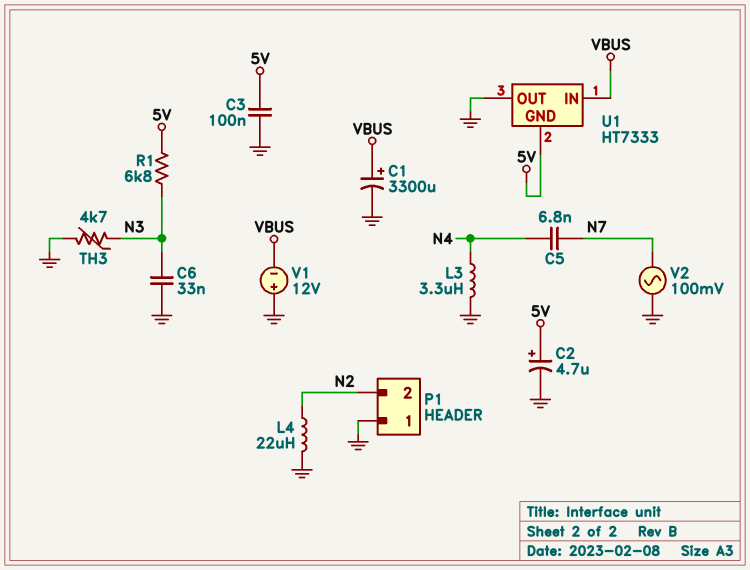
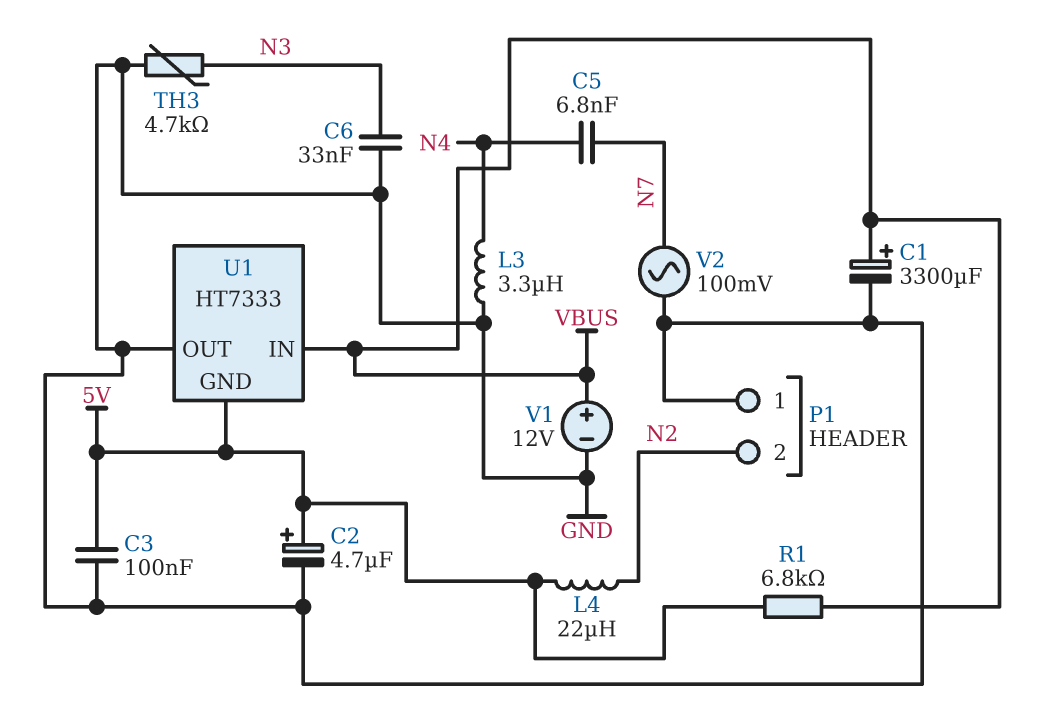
L4: 22uH (GND, N2) -> 22uH (5V, N2)
R1: 6.8k (5V, N3) -> 6.8k (5V, VBUS)
V1: 12V (plus GND, minus VBUS) -> 12V (plus VBUS, minus GND)

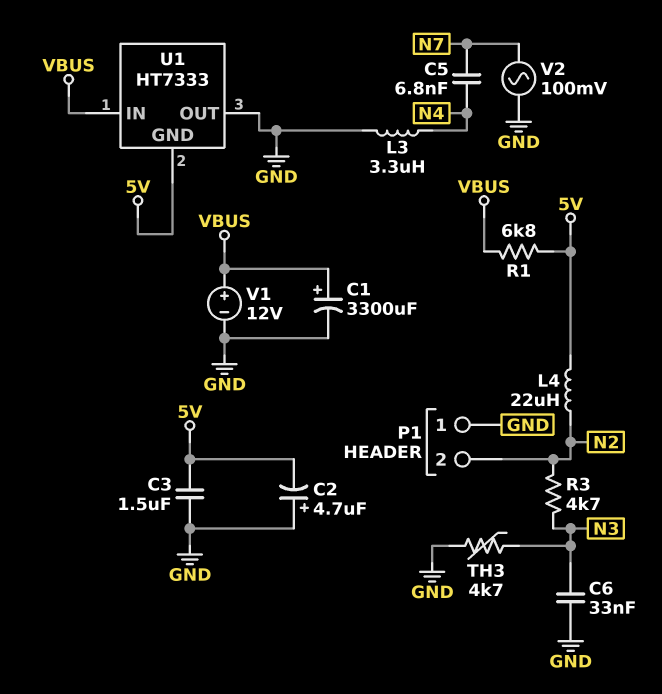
C2: 4.7uF (plus 5V, minus GND) -> 4.7uF (plus GND, minus 5V)
C3: 100nF (5V, GND) -> 1.5uF (5V, GND)
R3: none -> 4.7k (N2, N3)

